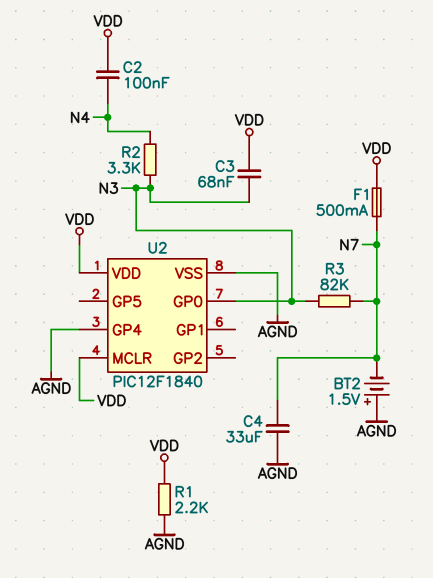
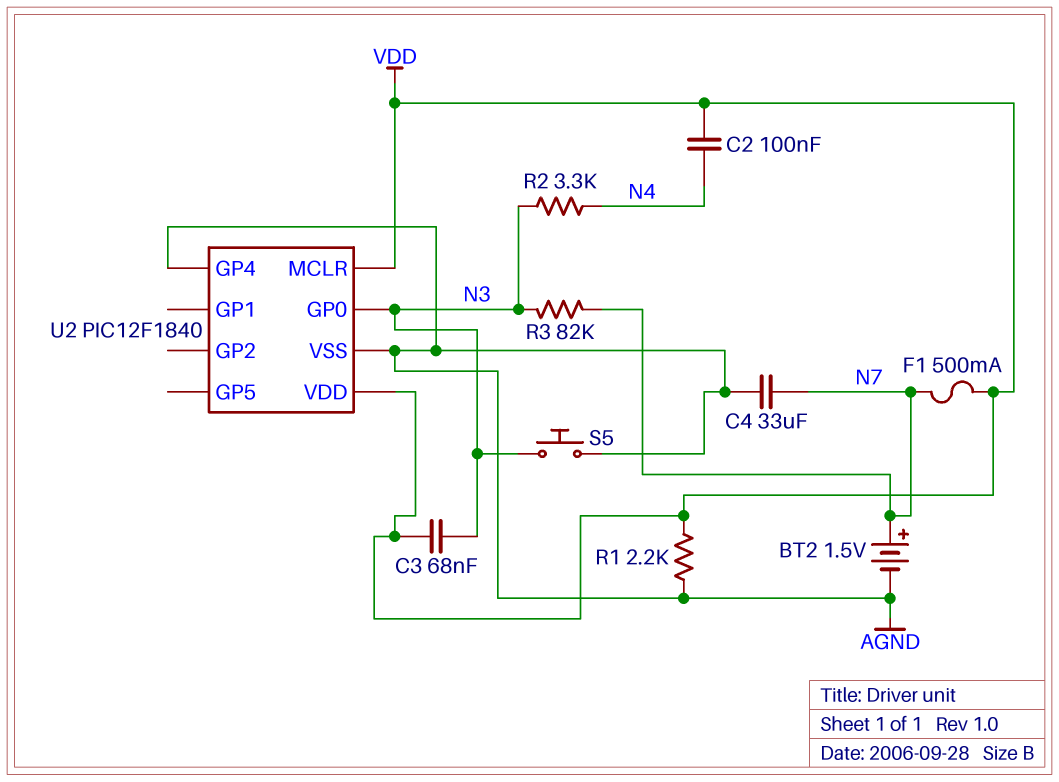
BT2: 1.5V (plus AGND, minus N7) -> 1.5V (plus N7, minus AGND)
S5: none -> button (AGND, N3)

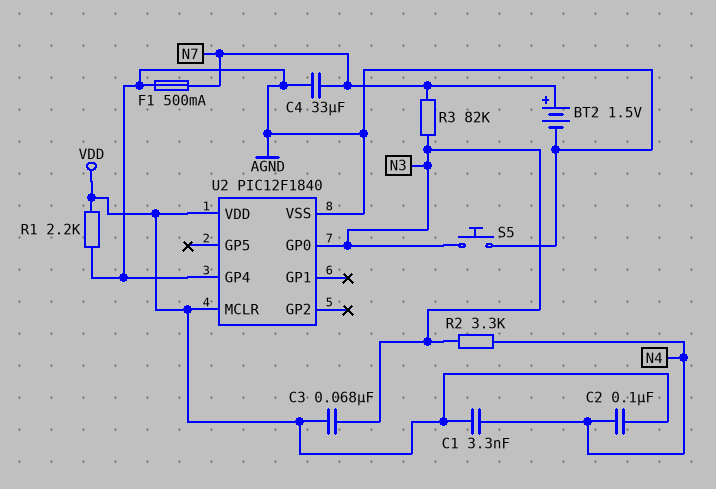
C1: none -> 3.3nF (N4, VDD)
F1: 500mA (N7, VDD) -> 500mA (AGND, N7)

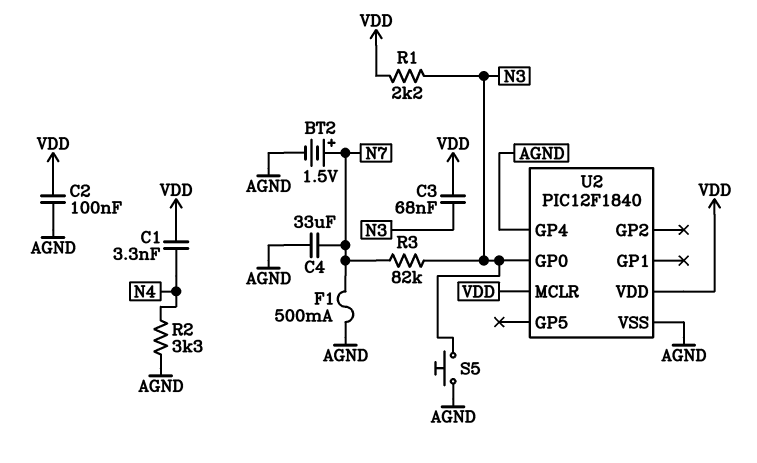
C2: 100nF (N4, VDD) -> 100nF (AGND, VDD)
R1: 2.2k (AGND, VDD) -> 2.2k (N3, VDD)
R2: 3.3k (N3, N4) -> 3.3k (AGND, N4)

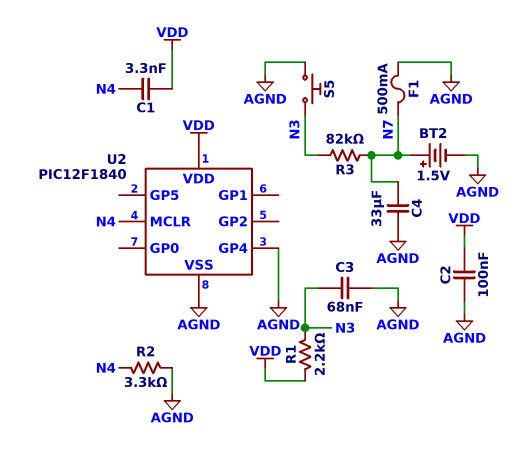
C3: 68nF (N3, VDD) -> 68nF (AGND, N3)
U2 pin GP0: N3 -> none
U2 pin MCLR: VDD -> N4

